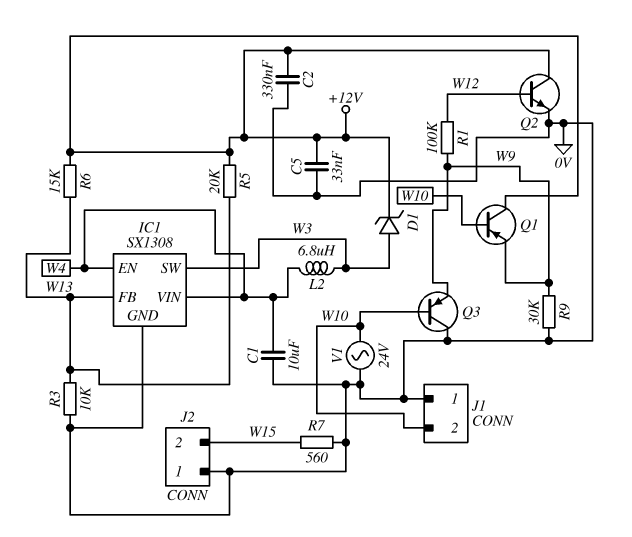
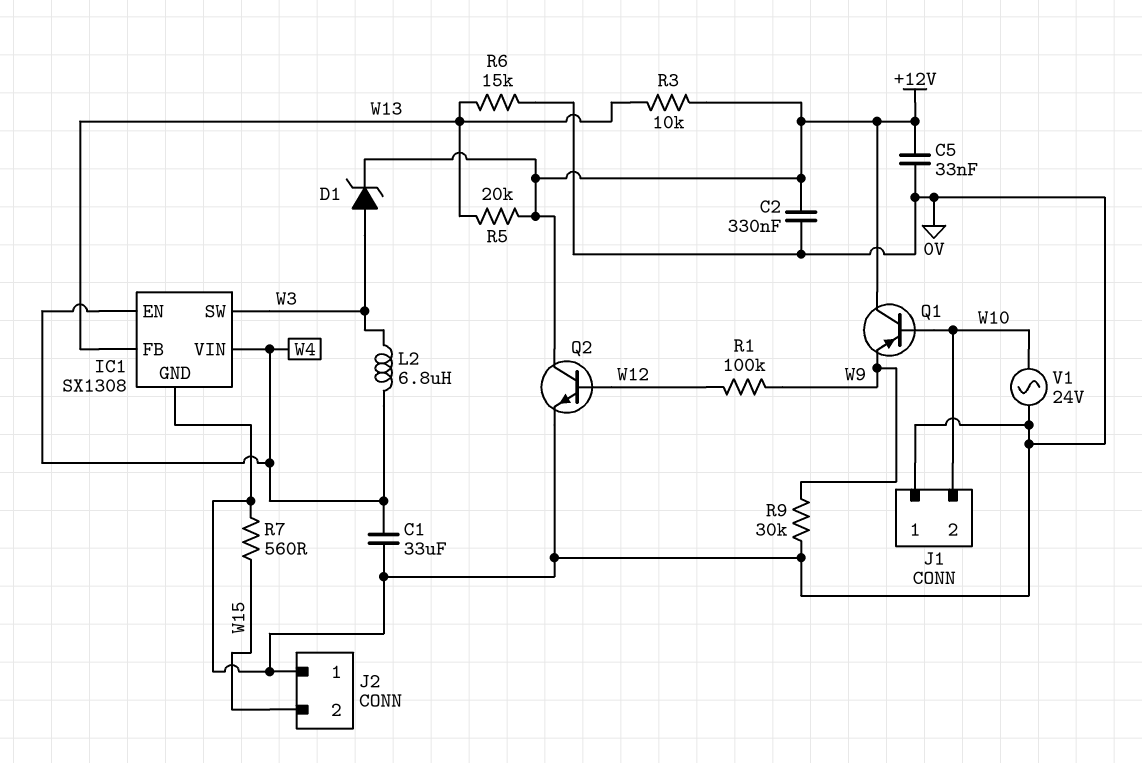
C1: 10uF (0V, W4) -> 33uF (0V, W4)
Q3: PNP (B W10, C 0V, E W9) -> none
R3: 10k (0V, W13) -> 10k (+12V, W13)
R6: 15k (+12V, W13) -> 15k (0V, W13)

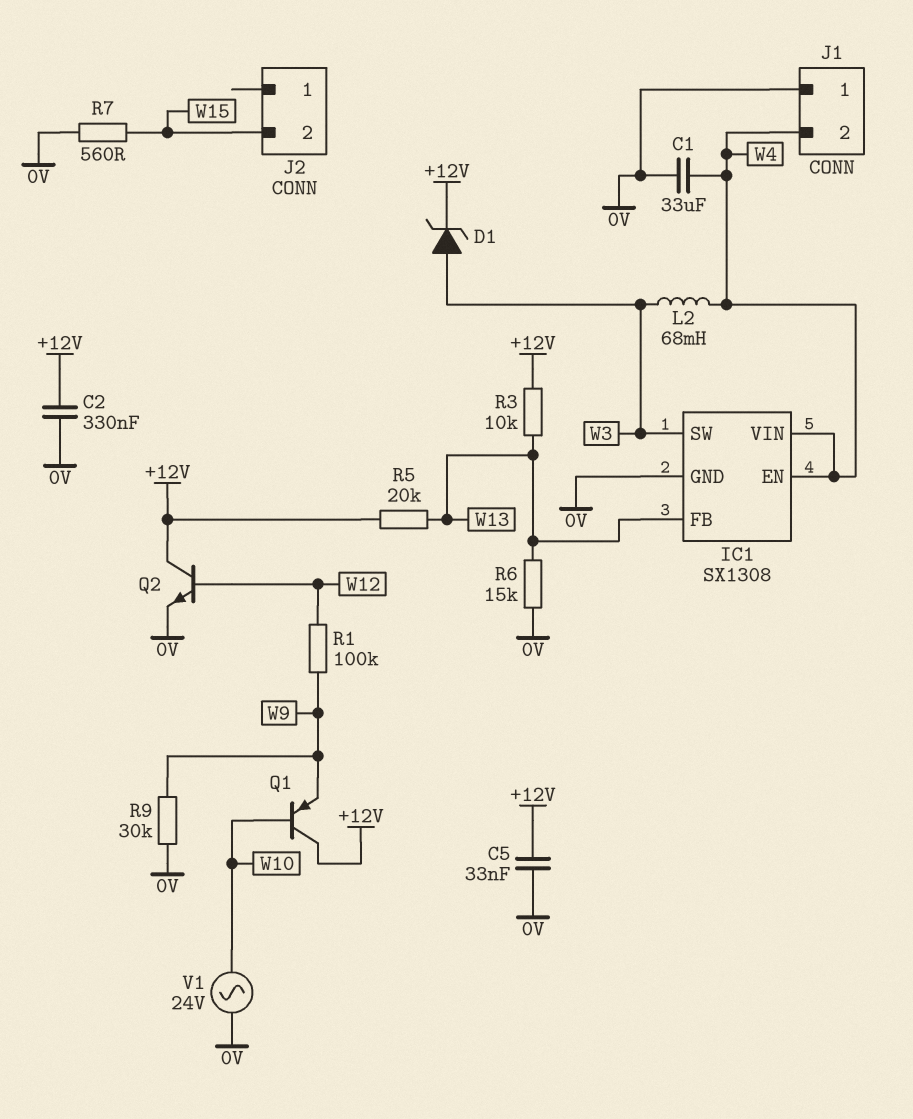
J1 pin 2: W10 -> W4
J2 pin 1: 0V -> none
L2: 6.8uH (W3, W4) -> 68mH (W3, W4)

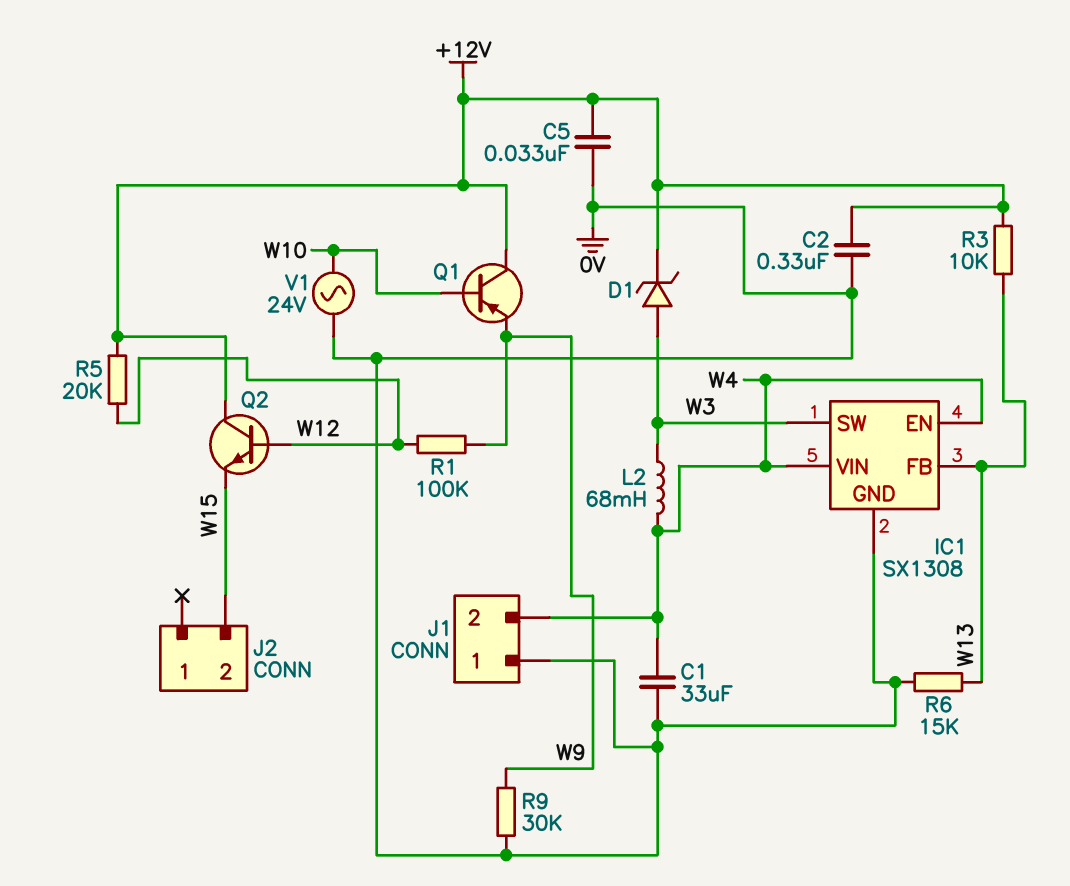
Q2: NPN (B W12, C +12V, E 0V) -> NPN (B W12, C +12V, E W15)
R5: 20k (+12V, W13) -> 20k (+12V, W12)
R7: 560 (0V, W15) -> none

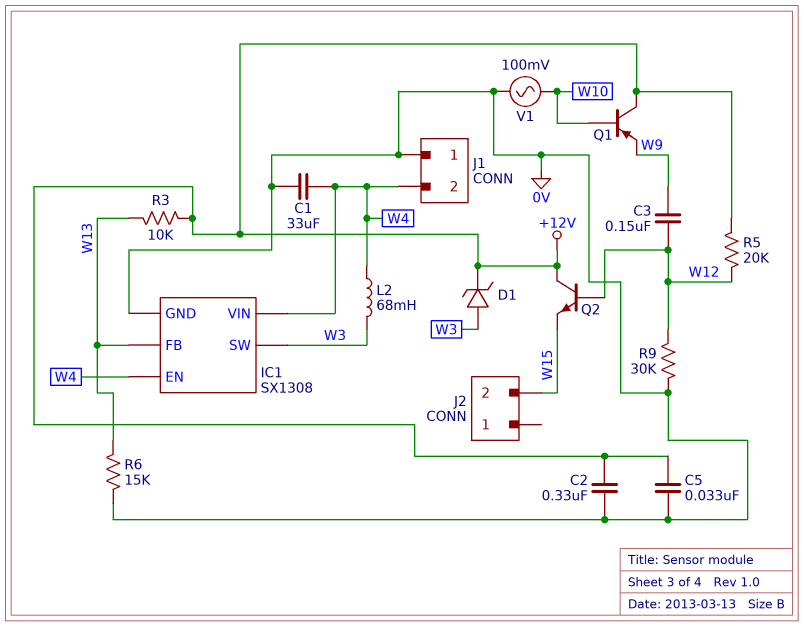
C3: none -> 150nF (W9, W12)
R1: 100k (W9, W12) -> none
R9: 30k (0V, W9) -> 30k (0V, W12)
V1: AC 24V (0V, W10) -> AC 100mV (0V, W10)

